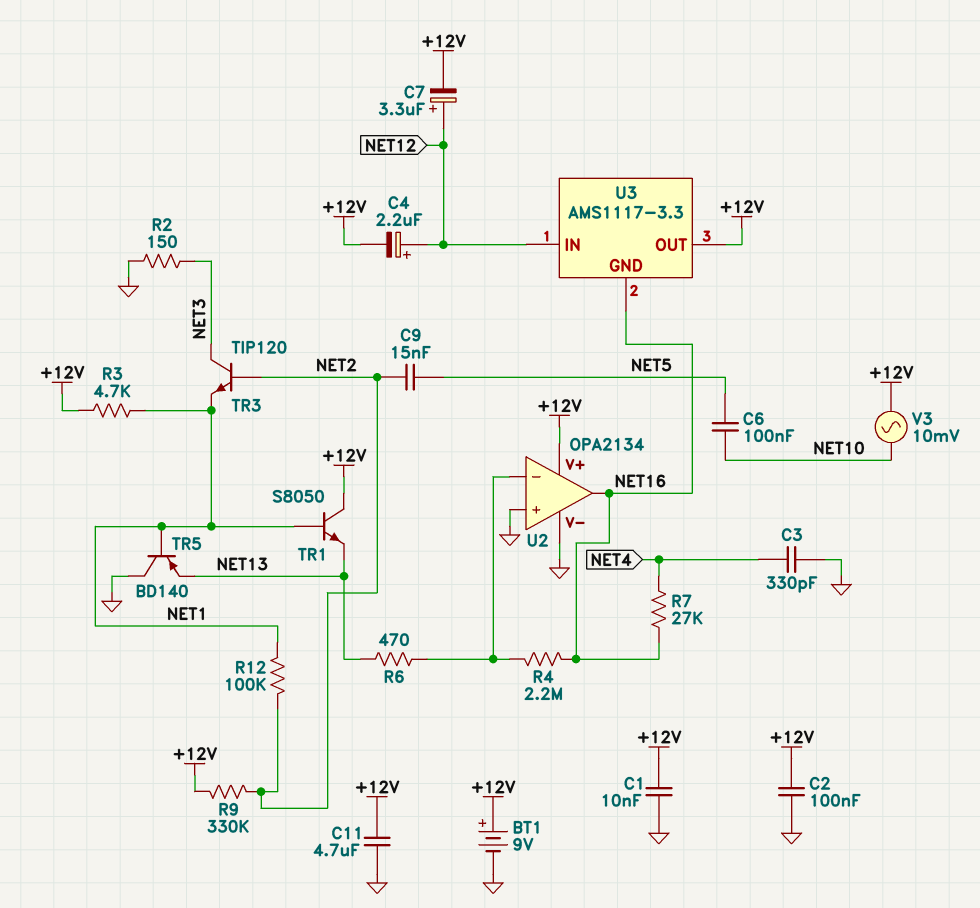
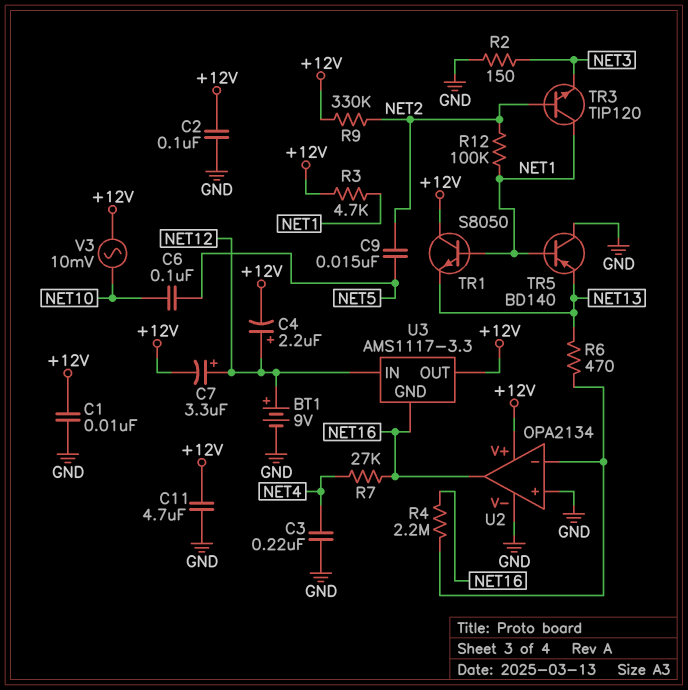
BT1: 9V (plus +12V, minus GND) -> 9V (plus NET12, minus GND)
C3: 330pF (GND, NET4) -> 220nF (GND, NET4)
TR3: NPN TIP120 (B NET2, C NET3, E NET1) -> NPN TIP120 (B NET2, C NET1, E NET3)

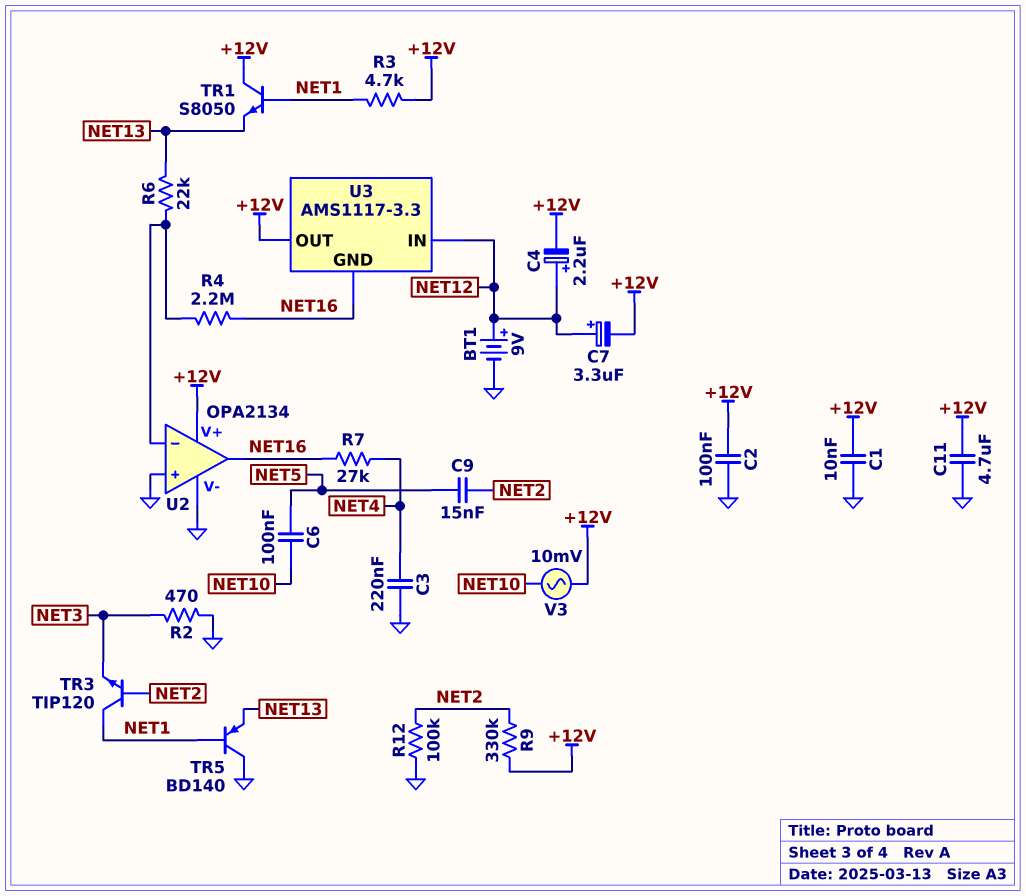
R2: 150 (GND, NET3) -> 470 (GND, NET3)
R6: 470 (NET13, U2/in-) -> 22k (NET13, U2/in-)
R12: 100k (NET1, NET2) -> 100k (GND, NET2)

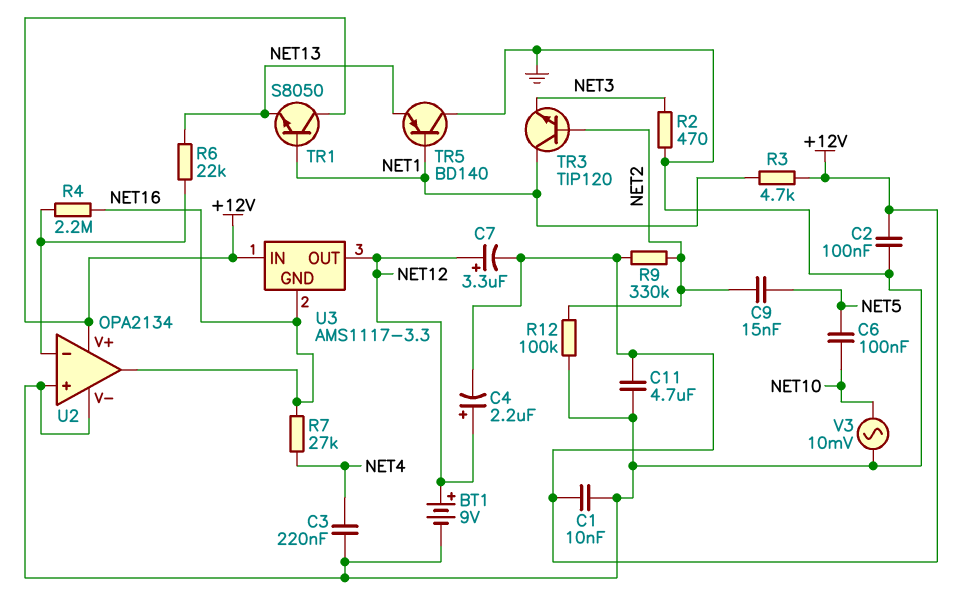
U3 pin IN: NET12 -> +12V
U3 pin OUT: +12V -> NET12
V3: AC 10mV (+12V, NET10) -> AC 10mV (GND, NET10)

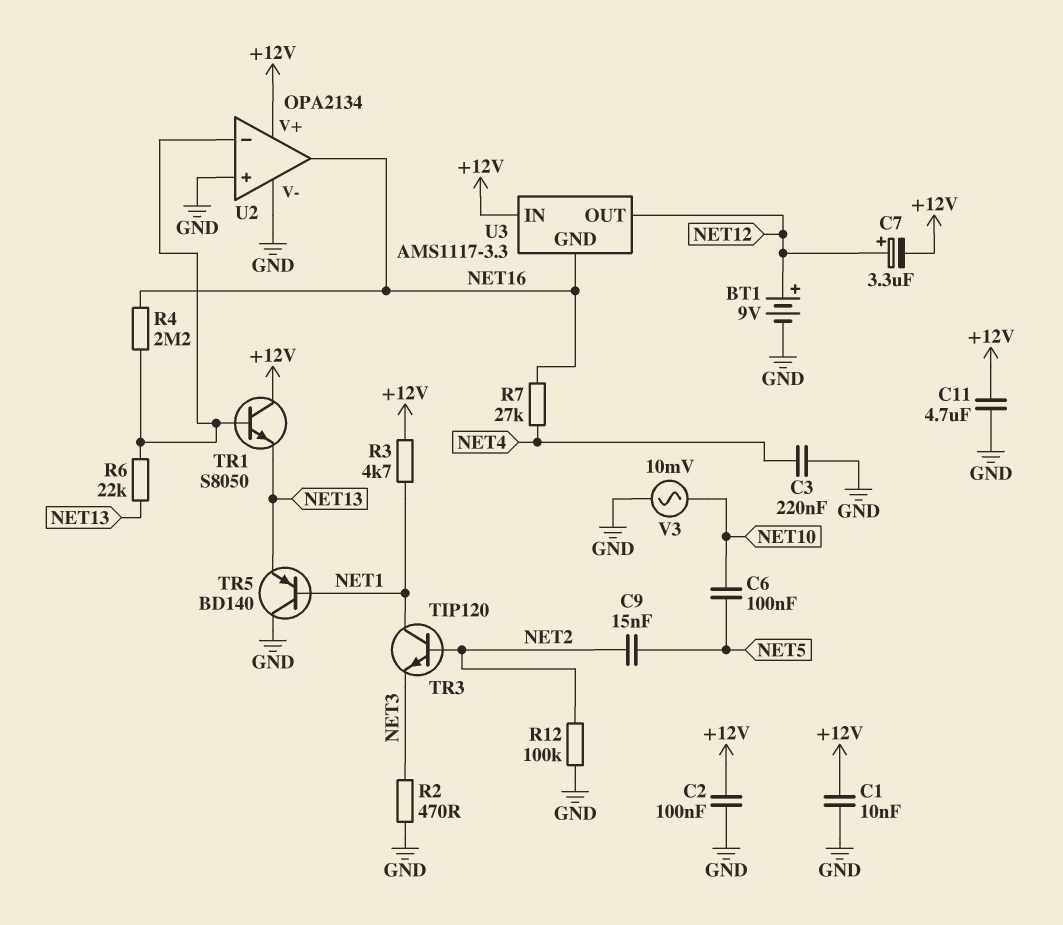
C4: 2.2uF (plus NET12, minus +12V) -> none
R9: 330k (+12V, NET2) -> none
TR1: NPN S8050 (B NET1, C +12V, E NET13) -> NPN S8050 (B U2/in-, C +12V, E NET13)

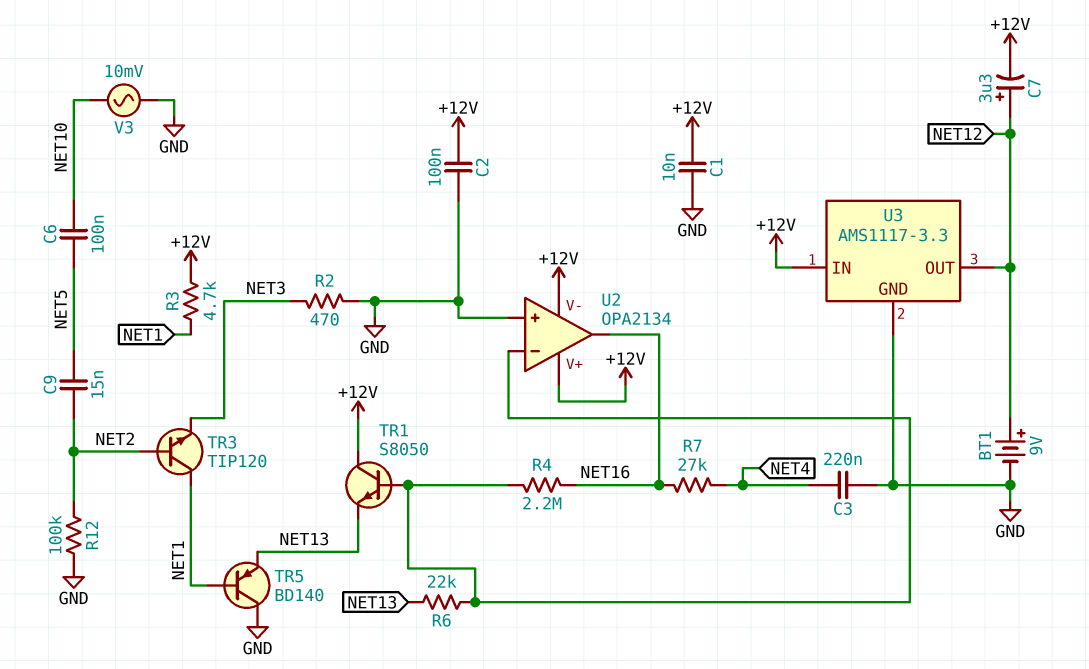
C11: 4.7uF (+12V, GND) -> none
U2 pin V-: GND -> +12V
U3 pin GND: NET16 -> GND

